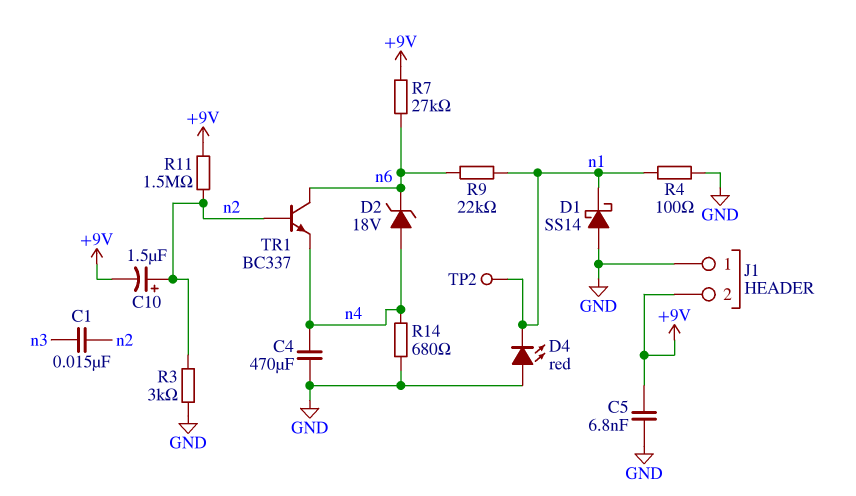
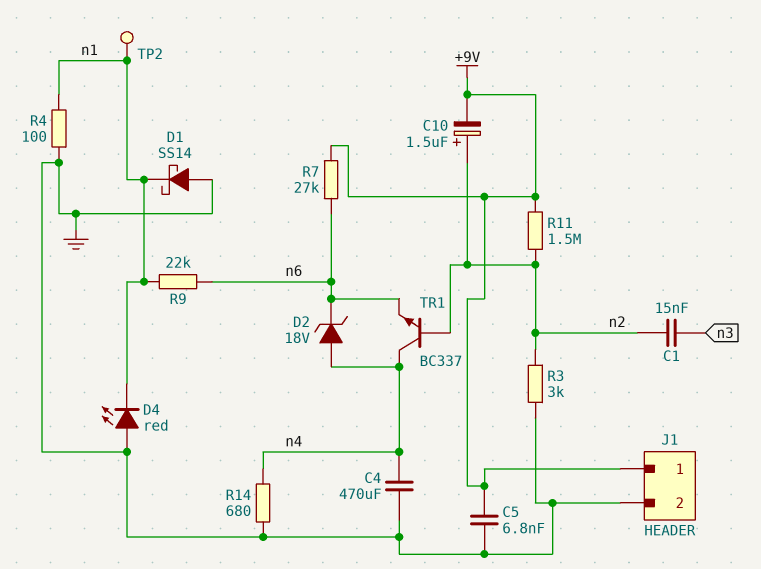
J1 pin 1: GND -> +9V
J1 pin 2: +9V -> GND
TR1: NPN BC337 (B n2, C n6, E n4) -> NPN BC337 (B n2, C n4, E n6)

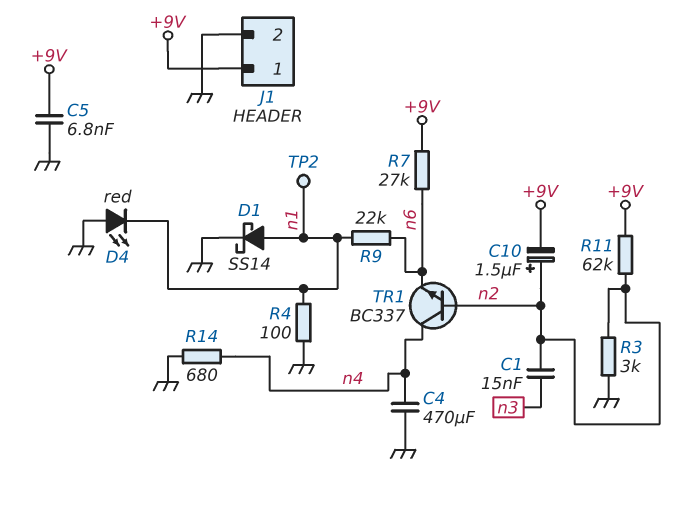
D1: schottky SS14 (A GND, K n1) -> schottky SS14 (A n1, K GND)
D2: zener 18V (A n4, K n6) -> none
R11: 1.5M (+9V, n2) -> 62k (+9V, n2)

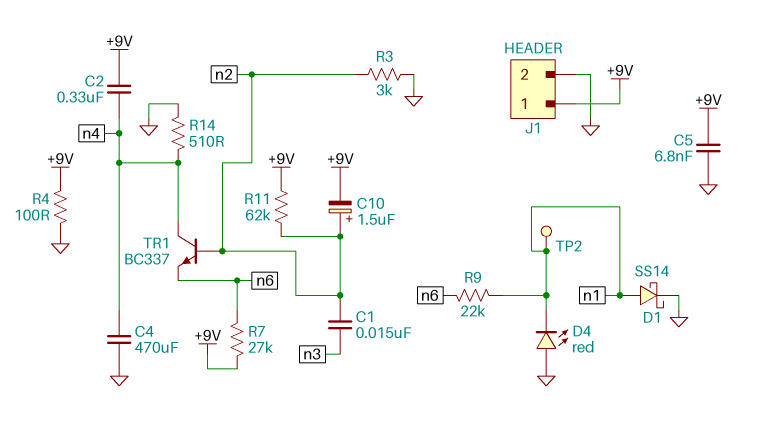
C2: none -> 330nF (+9V, n4)
R4: 100 (GND, n1) -> 100 (+9V, GND)
R14: 680 (GND, n4) -> 510 (GND, n4)

